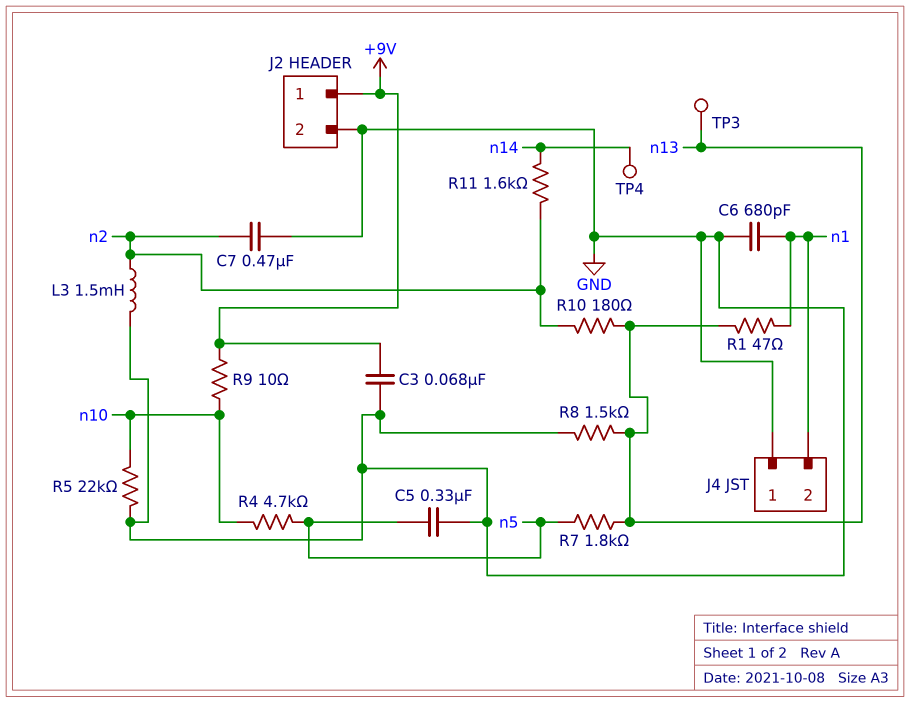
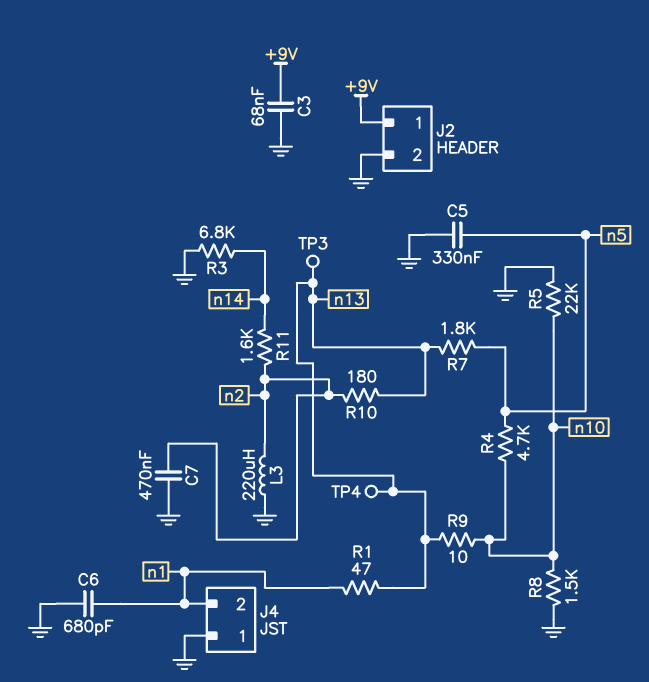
L3: 1.5mH (GND, n2) -> 220uH (GND, n2)
R3: none -> 6.8k (GND, n14)
R8: 1.5k (GND, n13) -> 1.5k (GND, n10)
R9: 10 (+9V, n10) -> 10 (n10, n13)
TP4: test point (n14) -> test point (n13)

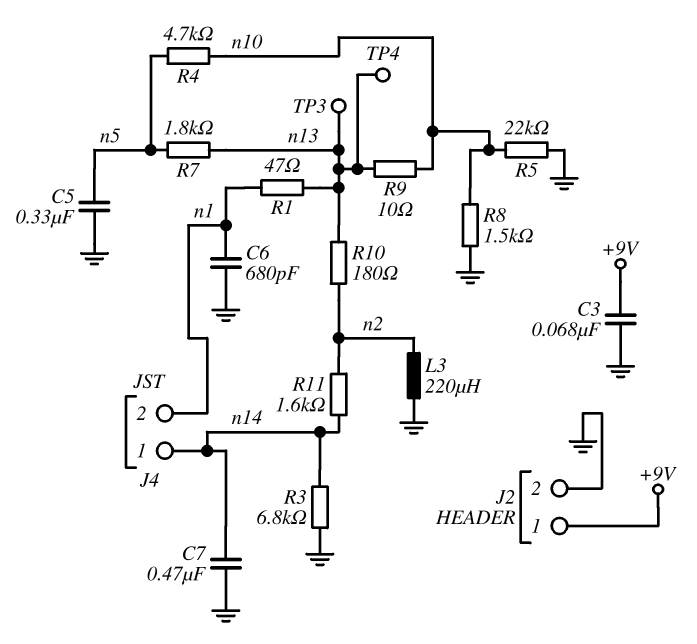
C7: 470nF (GND, n2) -> 470nF (GND, n14)
J4 pin 1: GND -> n14

